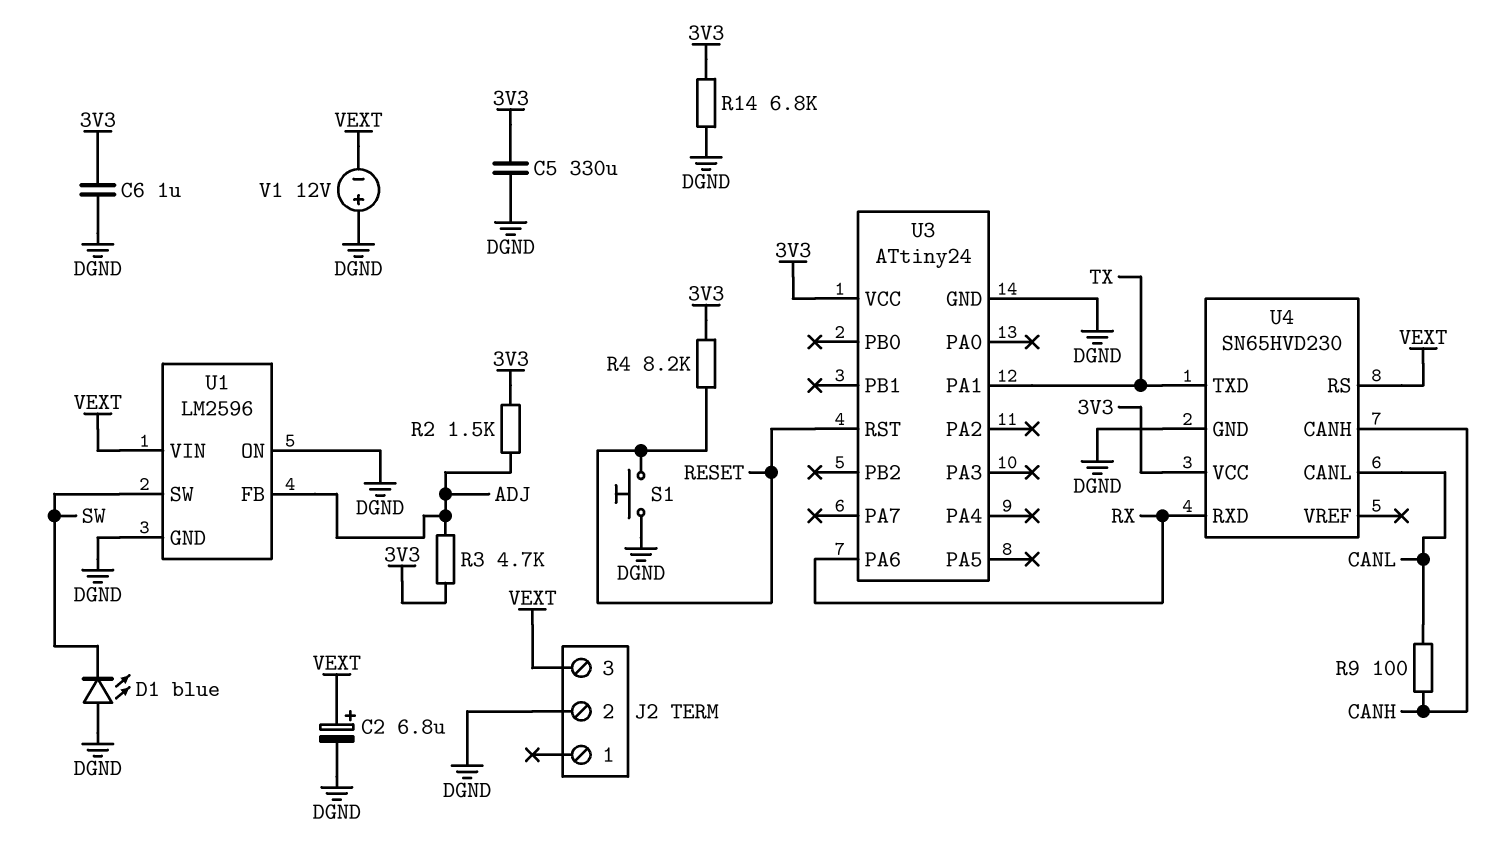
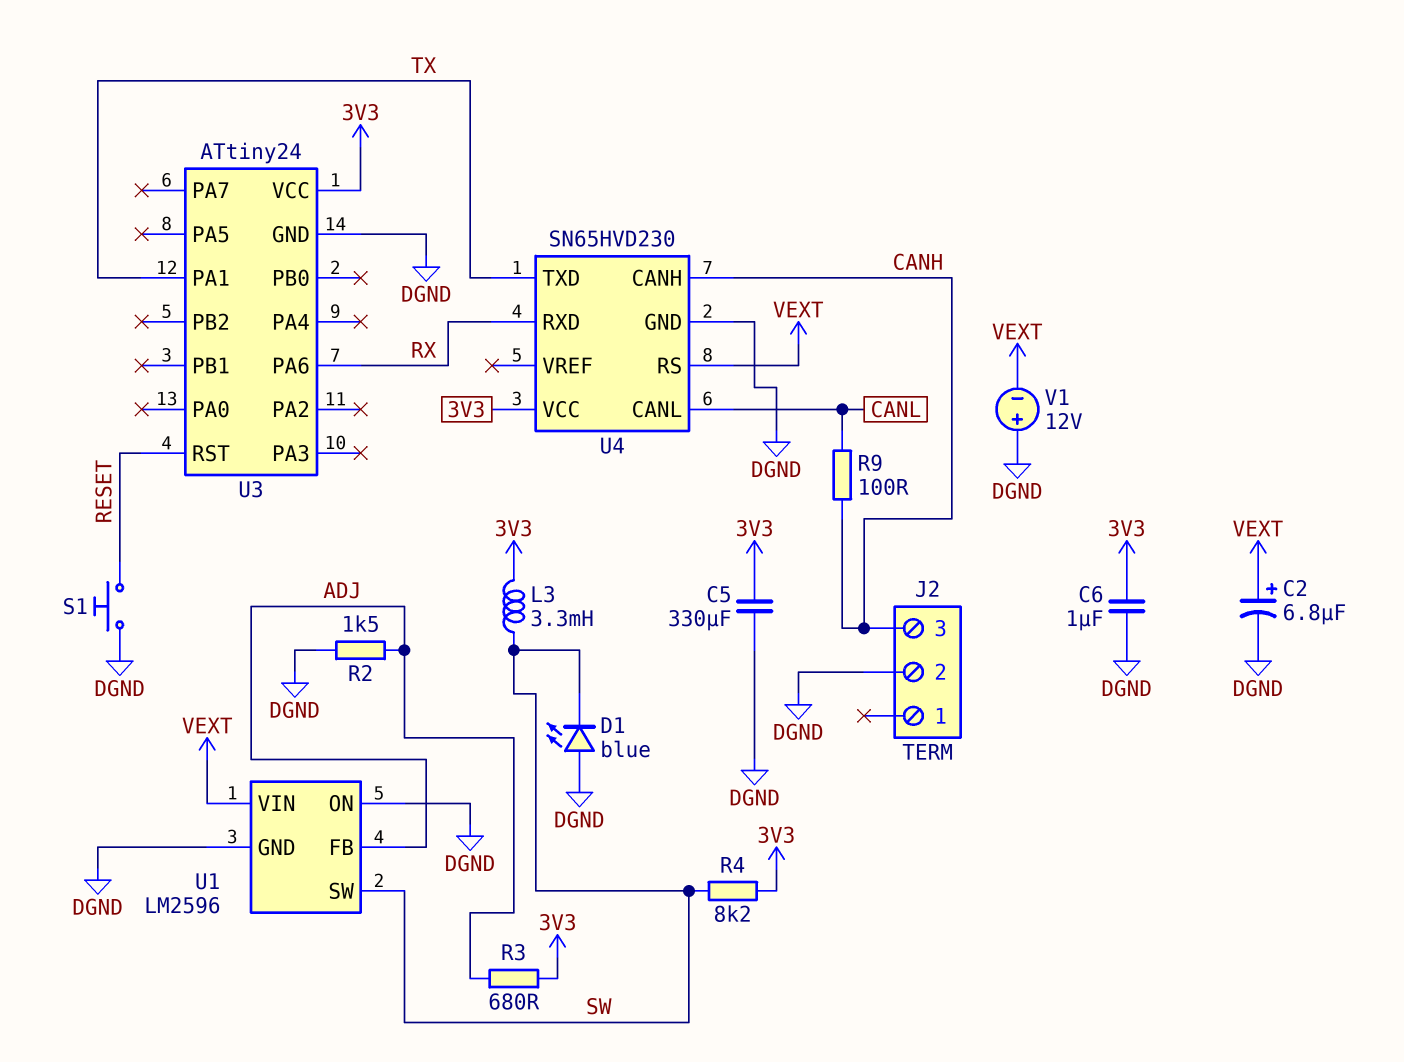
J2 pin 3: VEXT -> CANH
L3: none -> 3.3mH (3V3, SW)
R2: 1.5k (3V3, ADJ) -> 1.5k (ADJ, DGND)
R3: 4.7k (3V3, ADJ) -> 680 (3V3, ADJ)
R4: 8.2k (3V3, RESET) -> 8.2k (3V3, SW)
R14: 6.8k (3V3, DGND) -> none

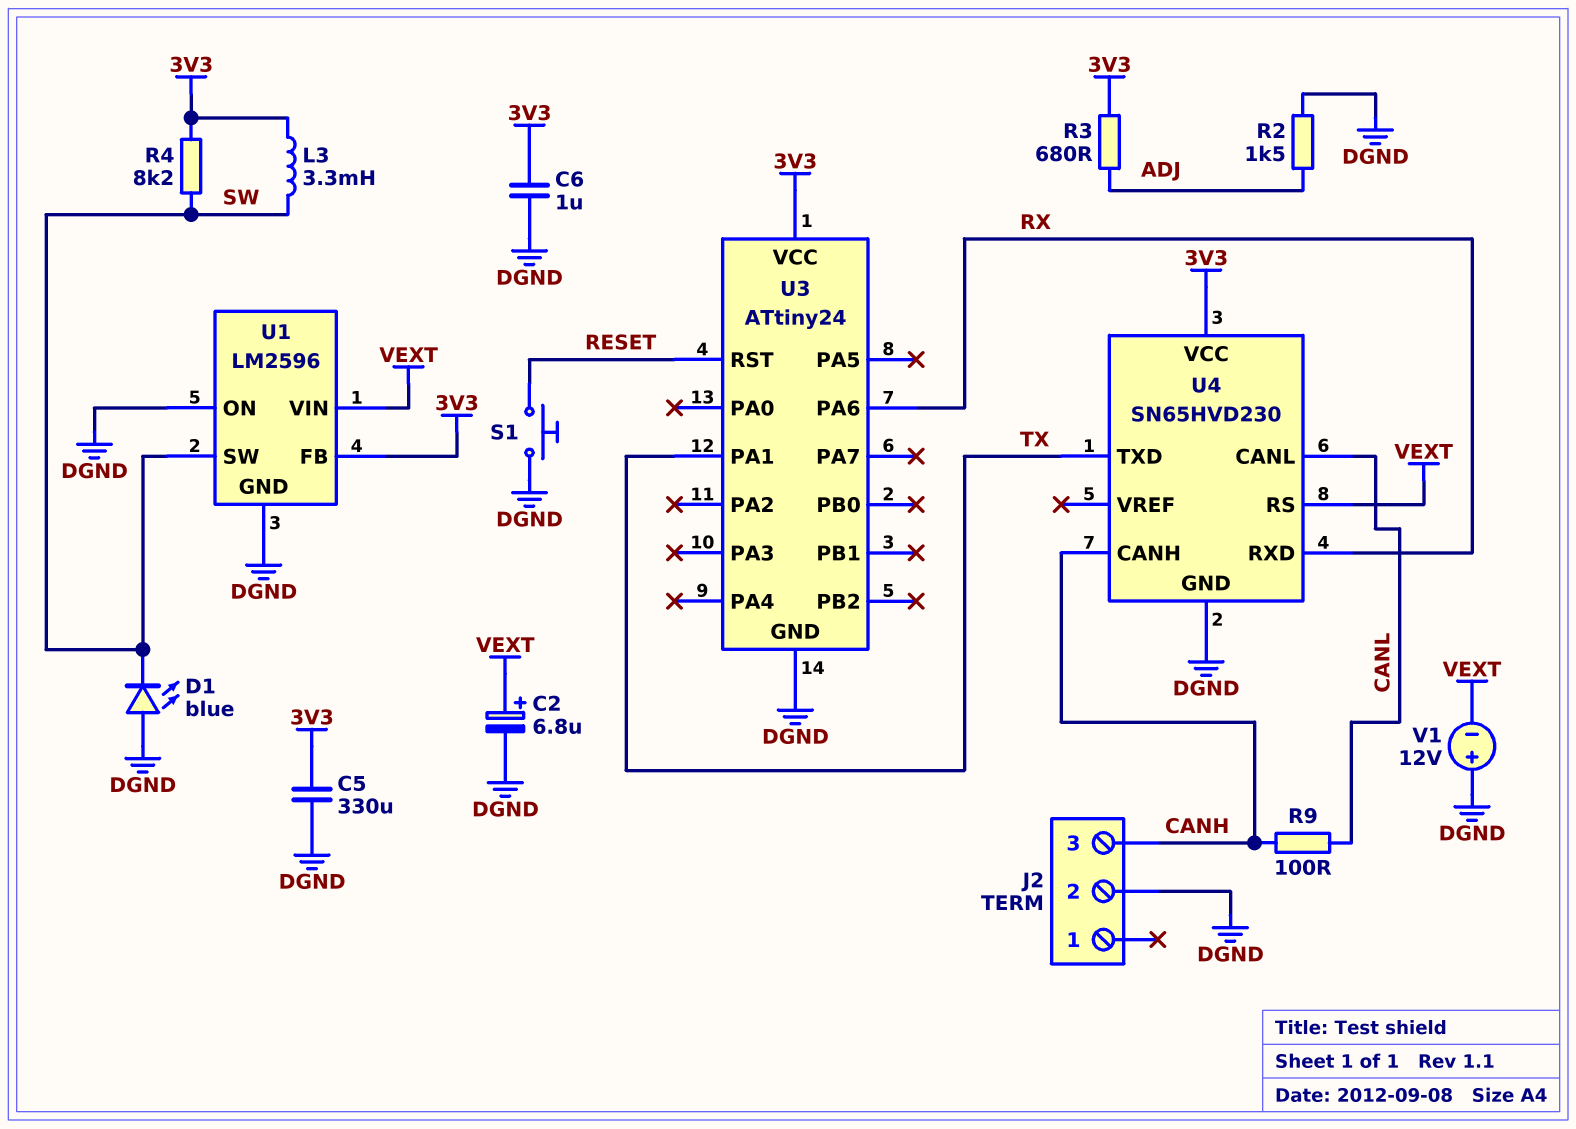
U1 pin FB: ADJ -> 3V3

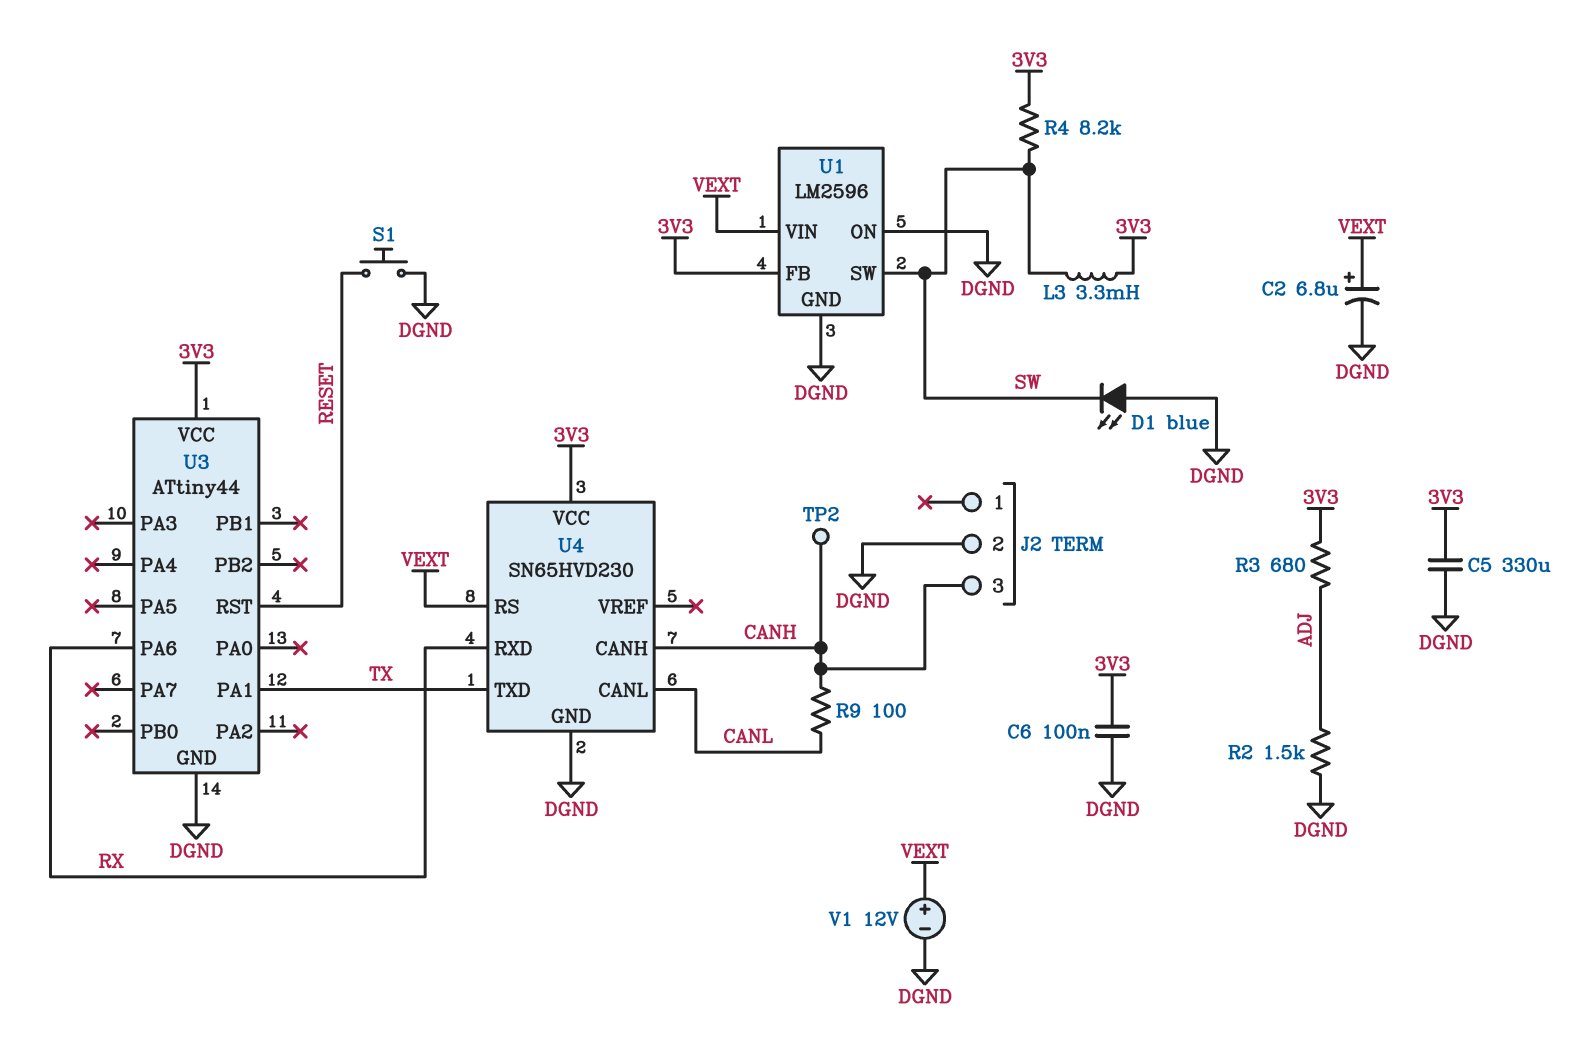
C6: 1uF (3V3, DGND) -> 100nF (3V3, DGND)
TP2: none -> test point (CANH)
U3: ATtiny24 -> ATtiny44
V1: 12V (plus DGND, minus VEXT) -> 12V (plus VEXT, minus DGND)

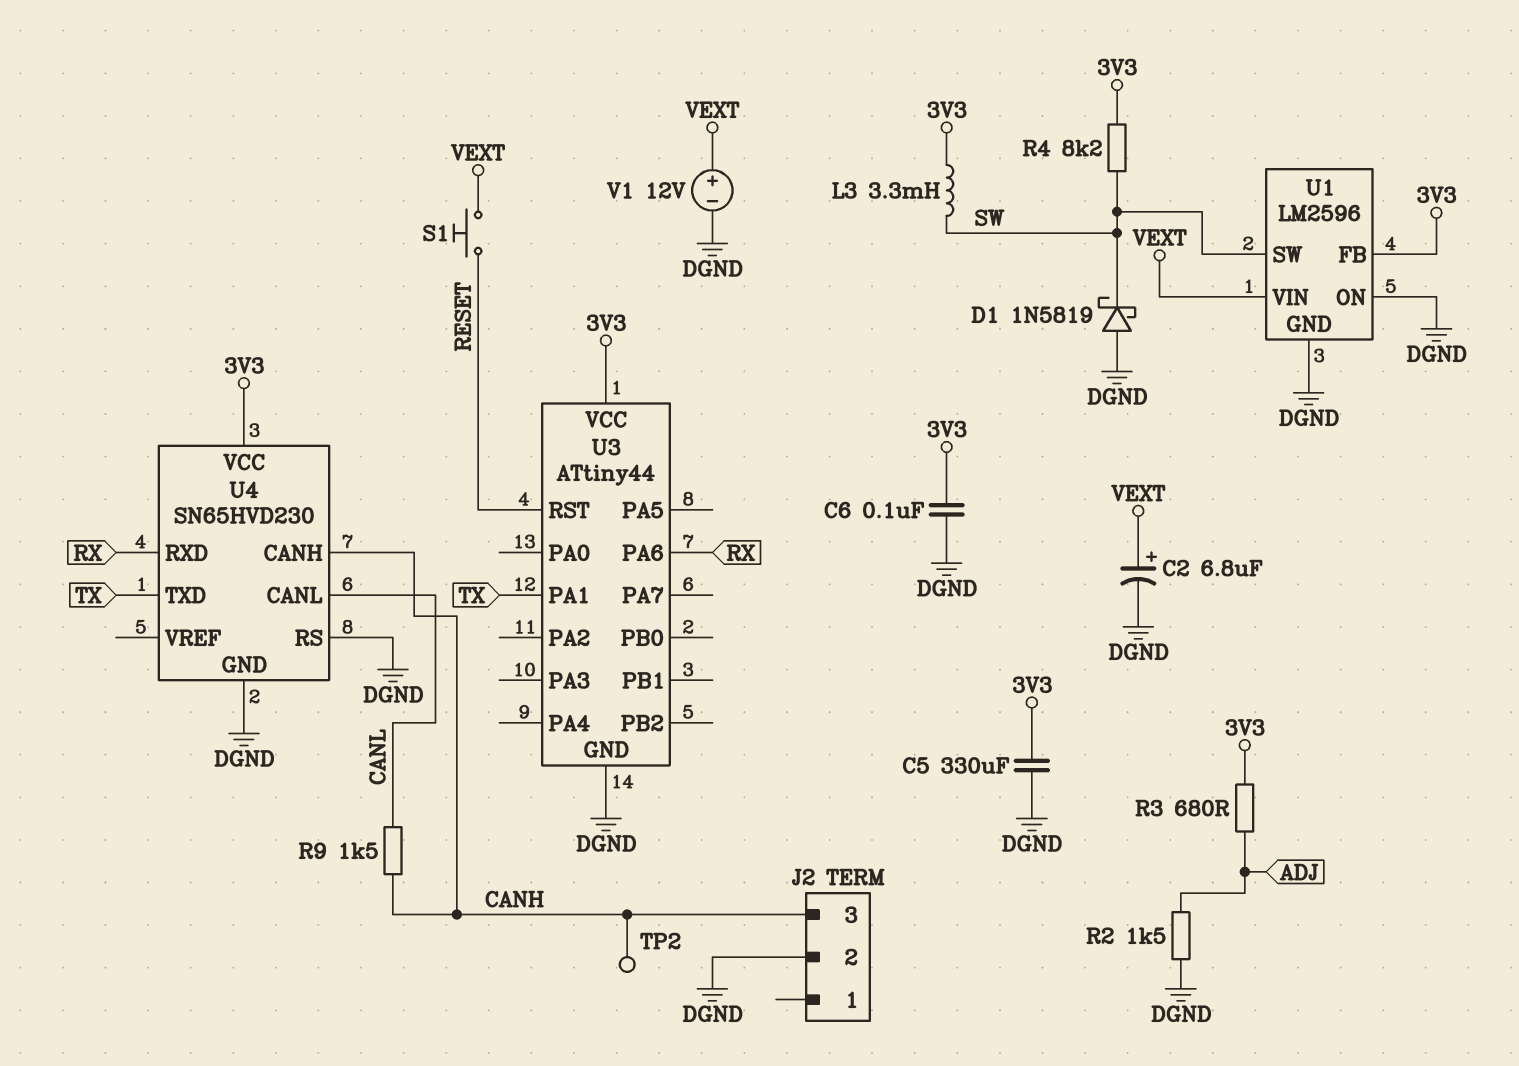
D1: LED blue (A DGND, K SW) -> schottky 1N5819 (A DGND, K SW)
R9: 100 (CANH, CANL) -> 1.5k (CANH, CANL)
S1: button (DGND, RESET) -> button (RESET, VEXT)
U4 pin RS: VEXT -> DGND

